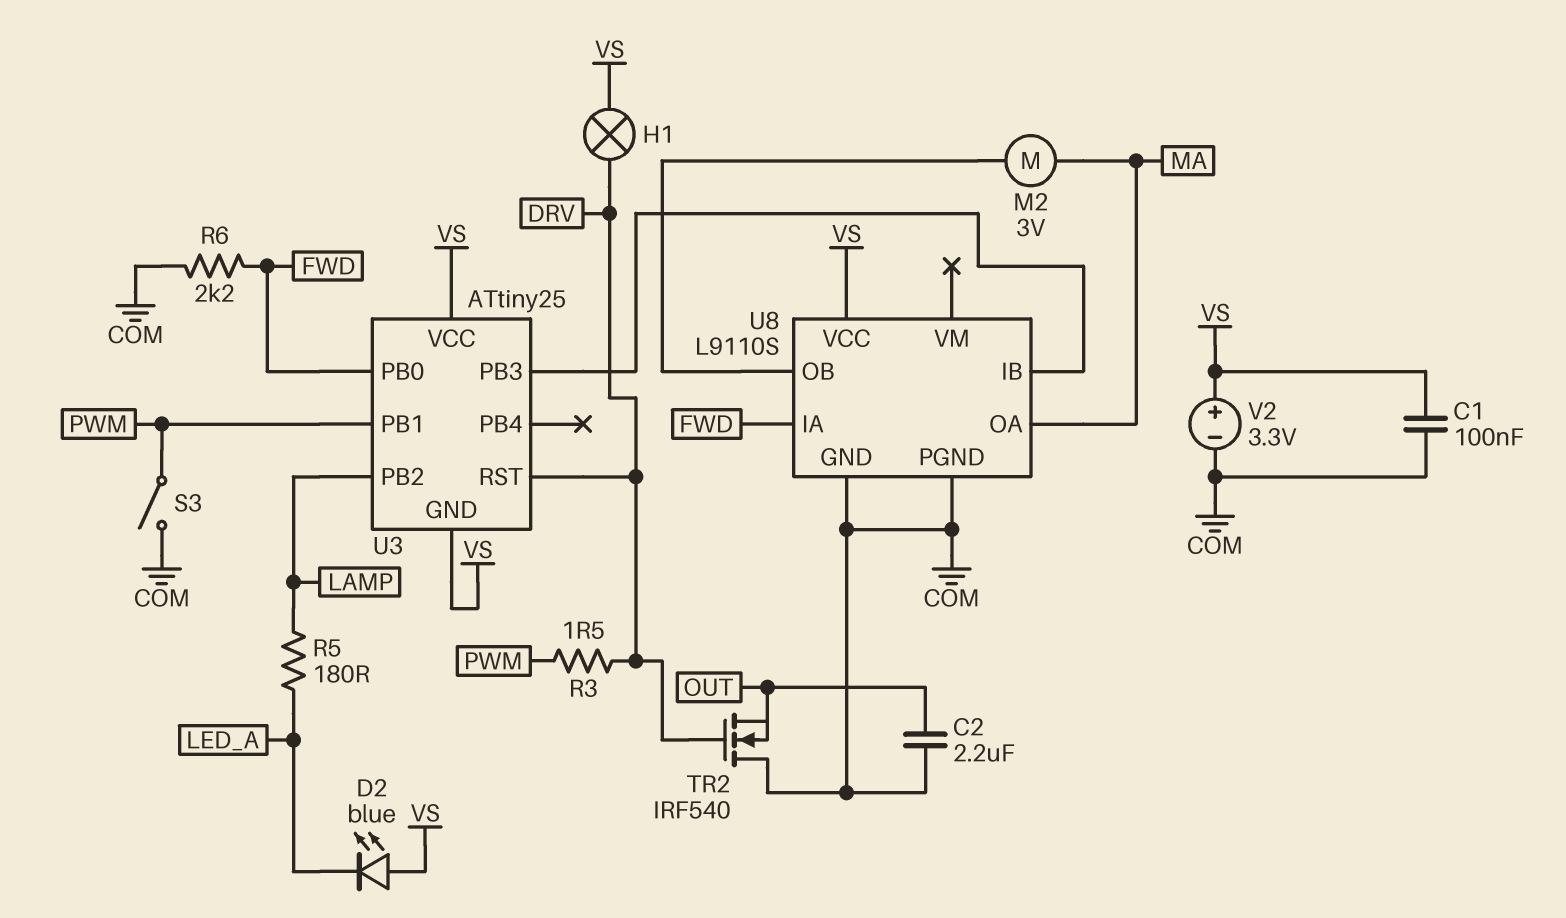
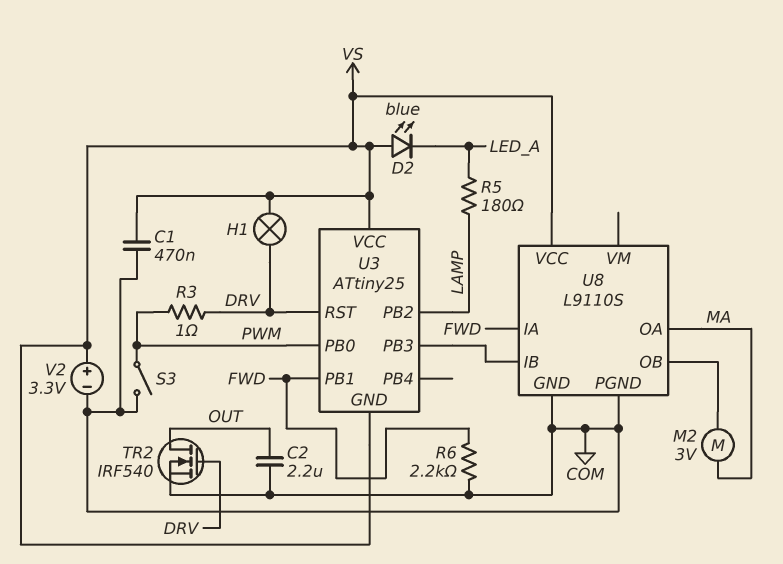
C1: 100nF (COM, VS) -> 470nF (COM, VS)
R3: 1.5 (DRV, PWM) -> 1 (DRV, PWM)
TR2: NMOS IRF540 (G DRV, D COM, S OUT) -> NMOS IRF540 (G DRV, D OUT, S COM)
U3 pin PB0: FWD -> PWM
U3 pin PB1: PWM -> FWD

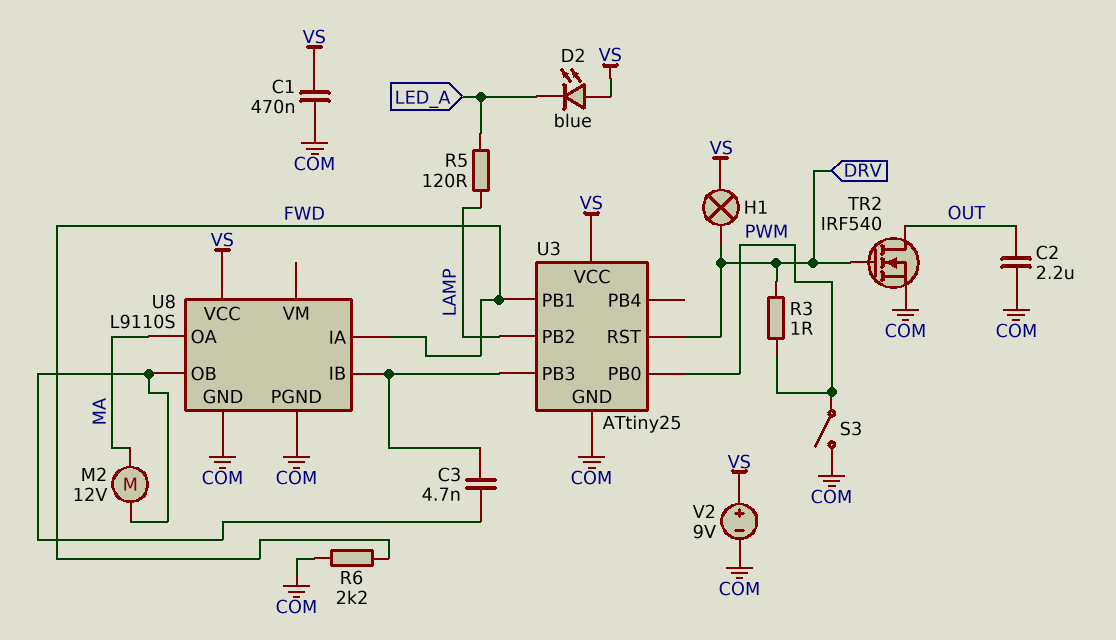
C3: none -> 4.7nF (U3/PB3, U8/OB)
M2: motor 3V (MA, U8/OB) -> motor 12V (MA, U8/OB)
R5: 180 (LAMP, LED_A) -> 120 (LAMP, LED_A)
U3 pin GND: VS -> COM
V2: 3.3V (plus VS, minus COM) -> 9V (plus VS, minus COM)

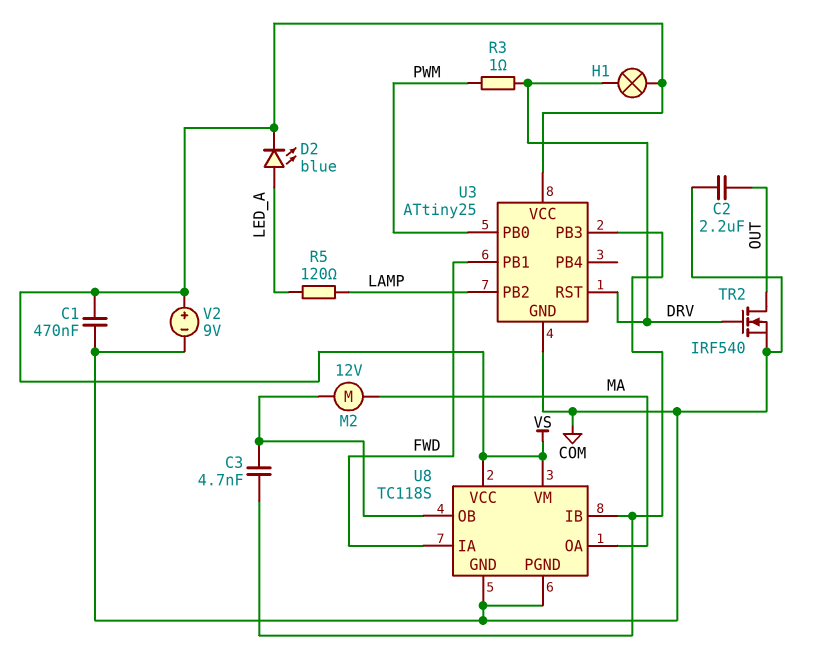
D2: LED blue (A VS, K LED_A) -> LED blue (A LED_A, K VS)
R6: 2.2k (COM, FWD) -> none
S3: switch (COM, PWM) -> none
U8: L9110S -> TC118S
U8 pin VM: none -> VS

